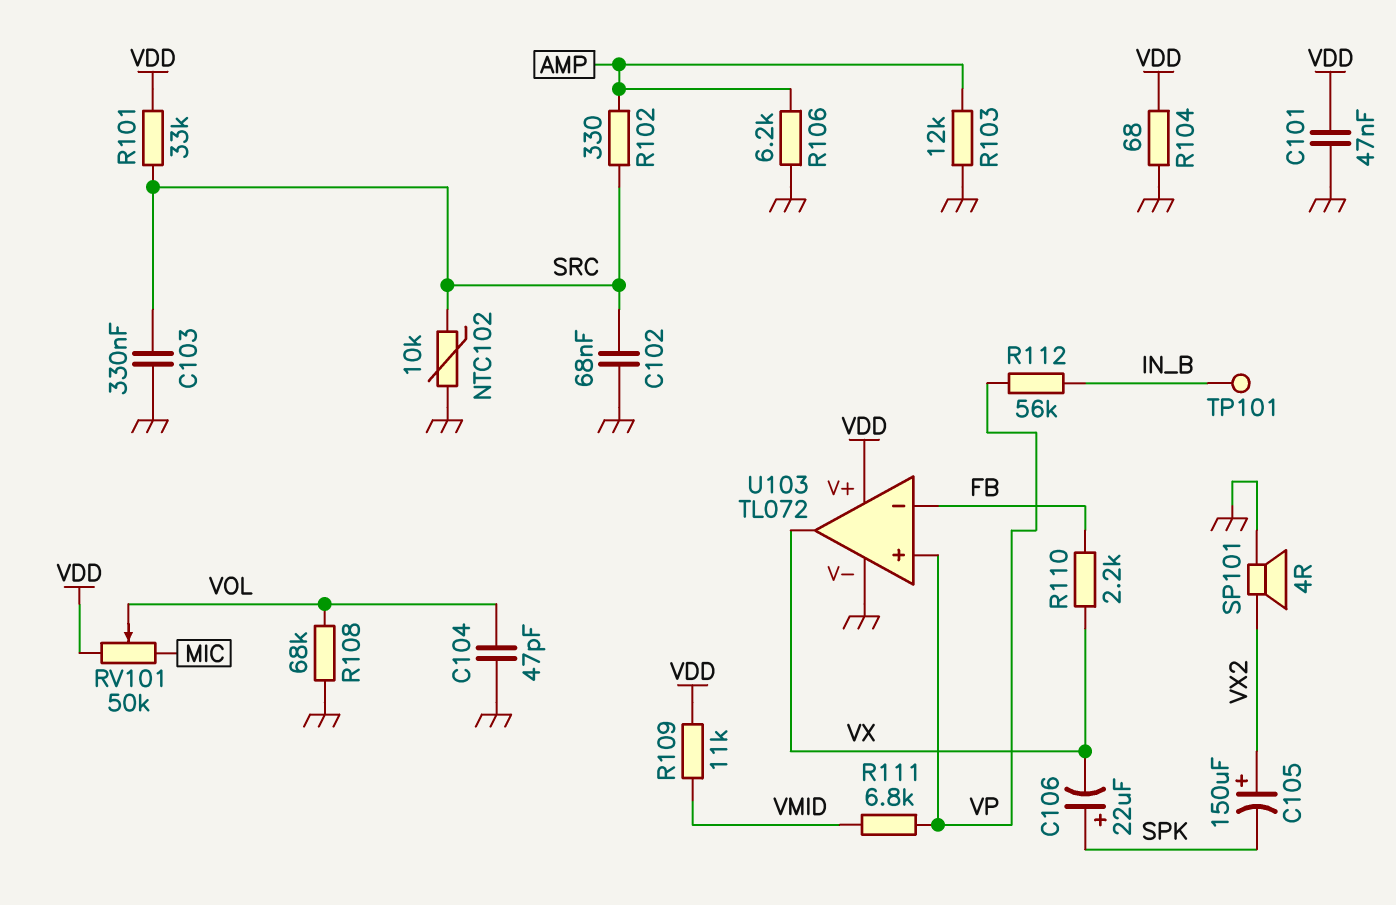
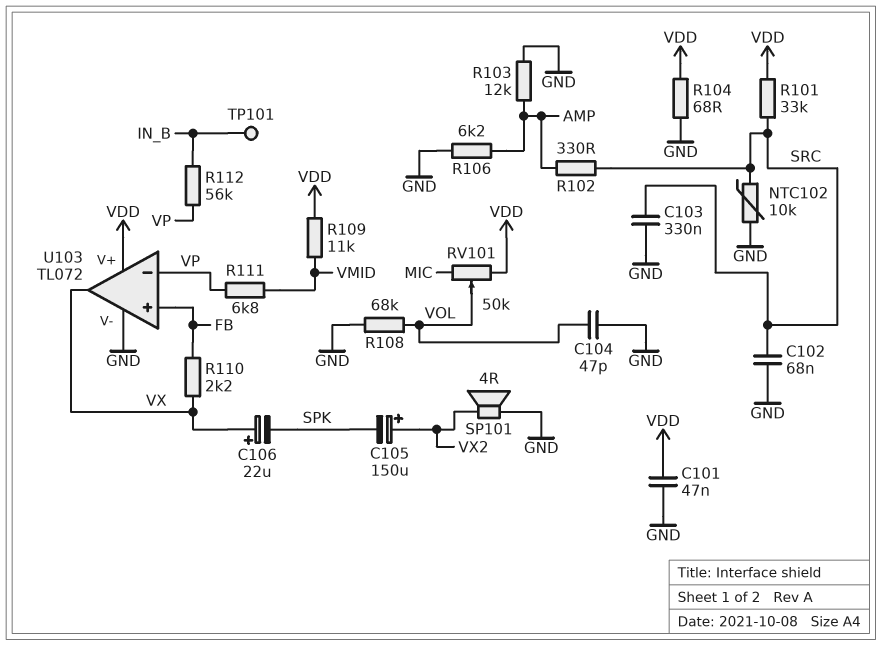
C106: 22uF (plus SPK, minus VX) -> 22uF (plus VX, minus SPK)
U103 pin in+: VP -> FB
U103 pin in-: FB -> VP

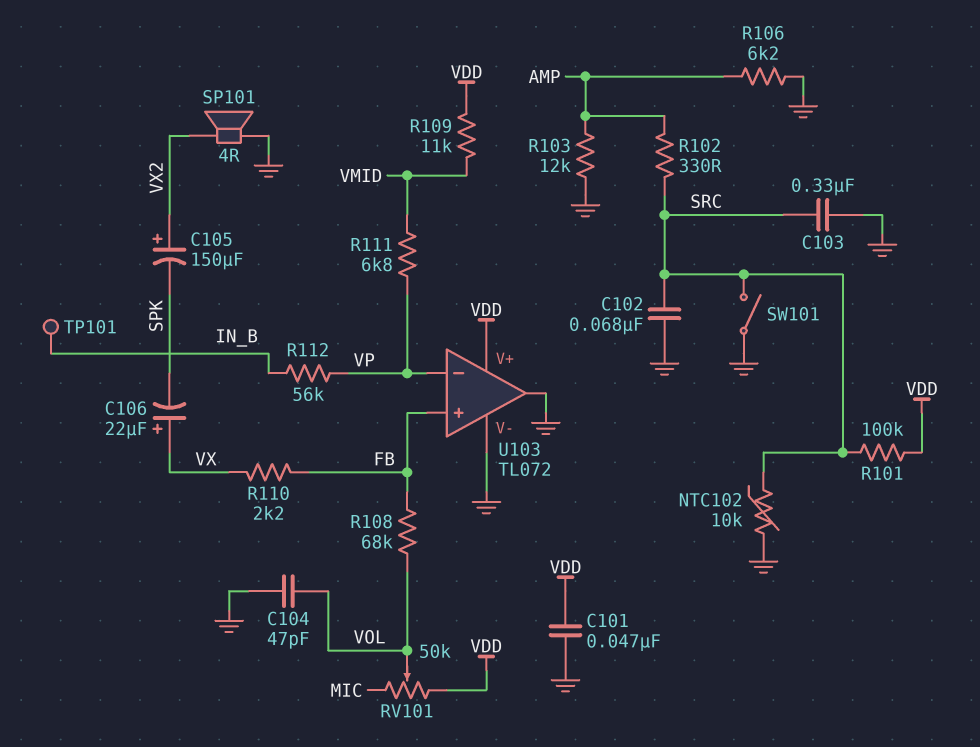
R101: 33k (SRC, VDD) -> 100k (SRC, VDD)
R104: 68 (GND, VDD) -> none
R108: 68k (GND, VOL) -> 68k (FB, VOL)
SW101: none -> switch (GND, SRC)
U103 pin out: VX -> GND

